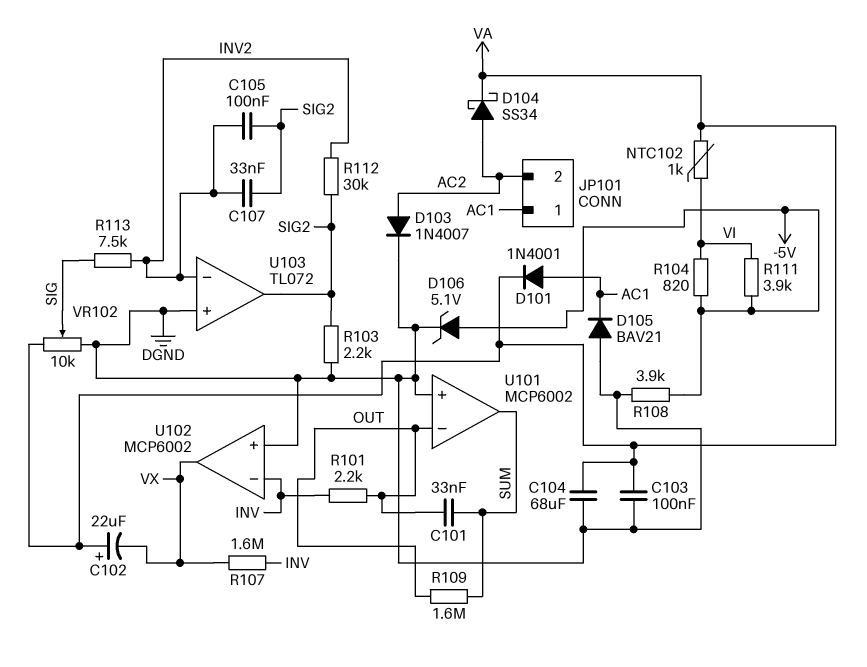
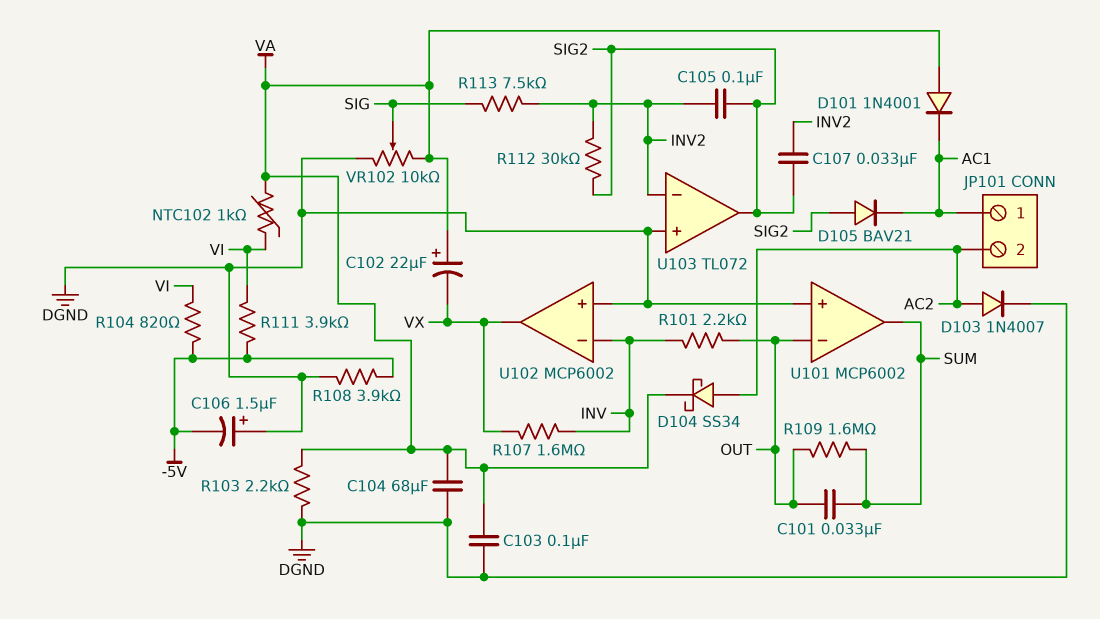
C106: none -> 1.5uF (plus DGND, minus -5V)
D101: diode 1N4001 (A AC1, K VA) -> diode 1N4001 (A VA, K AC1)
D105: diode BAV21 (A DGND, K AC1) -> diode BAV21 (A SIG2, K AC1)
D106: zener 5.1V (A -5V, K DGND) -> none
R103: 2.2k (DGND, SIG2) -> 2.2k (DGND, VA)

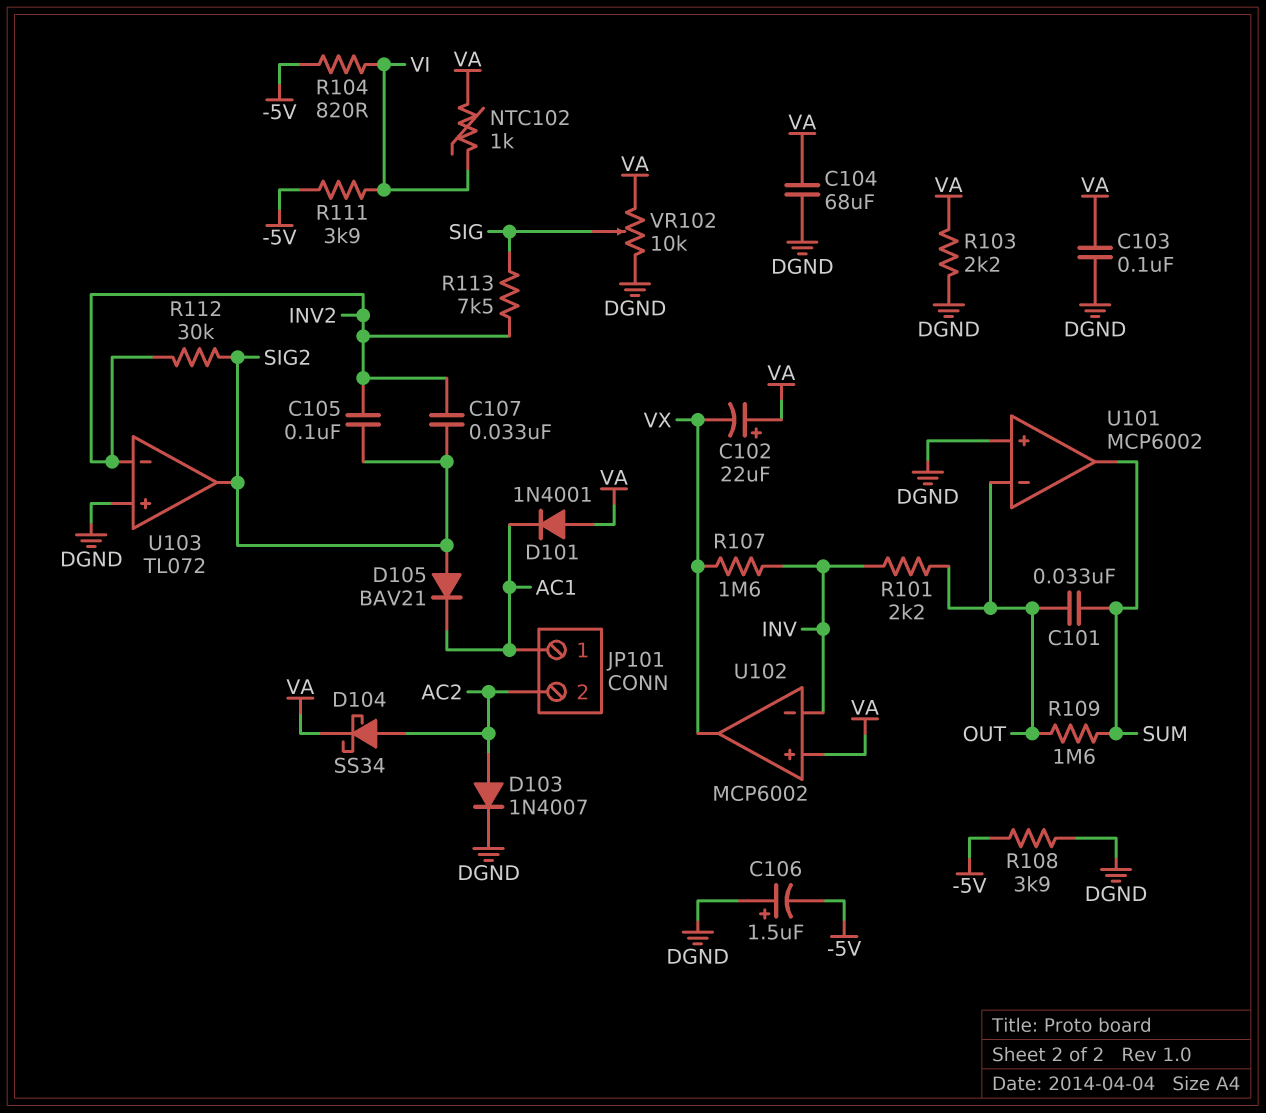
U102 pin in+: DGND -> VA

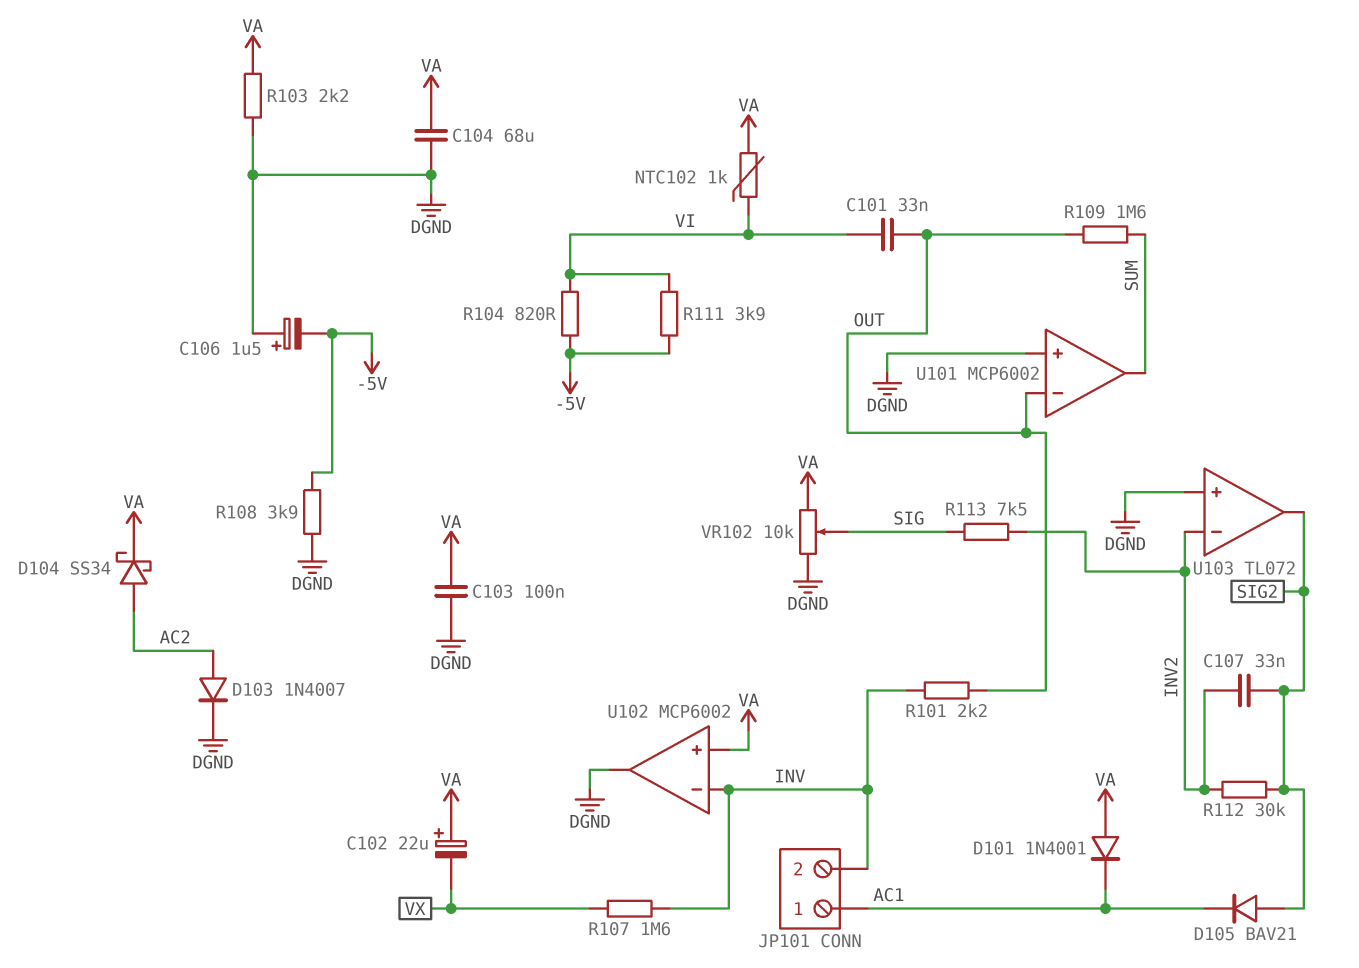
C101: 33nF (OUT, SUM) -> 33nF (OUT, VI)
C105: 100nF (INV2, SIG2) -> none
JP101 pin 2: AC2 -> INV
U102 pin out: VX -> DGND

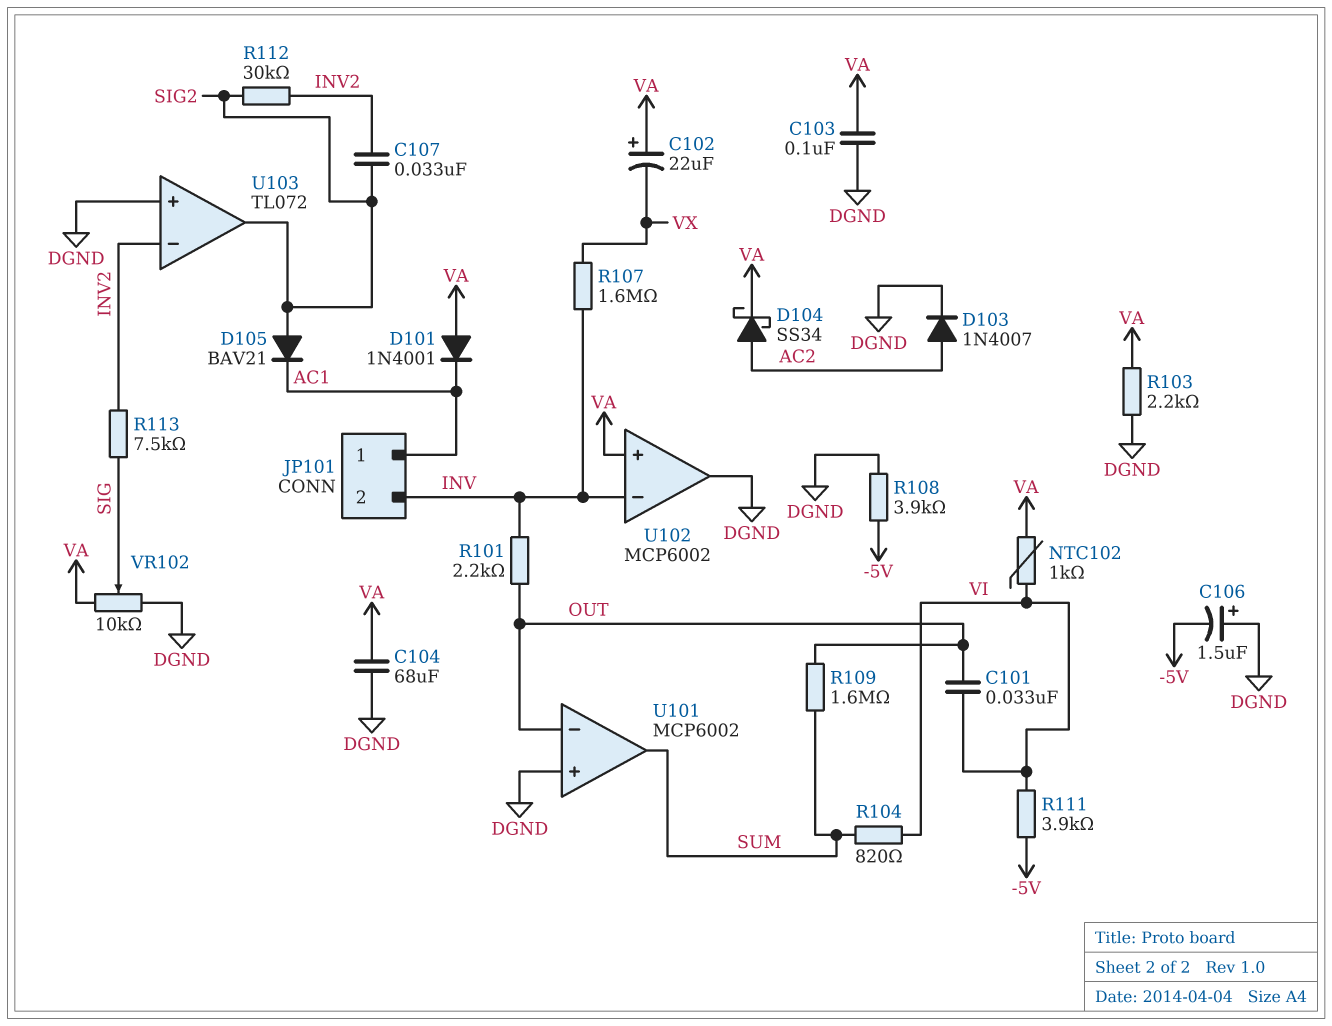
R104: 820 (-5V, VI) -> 820 (SUM, VI)

